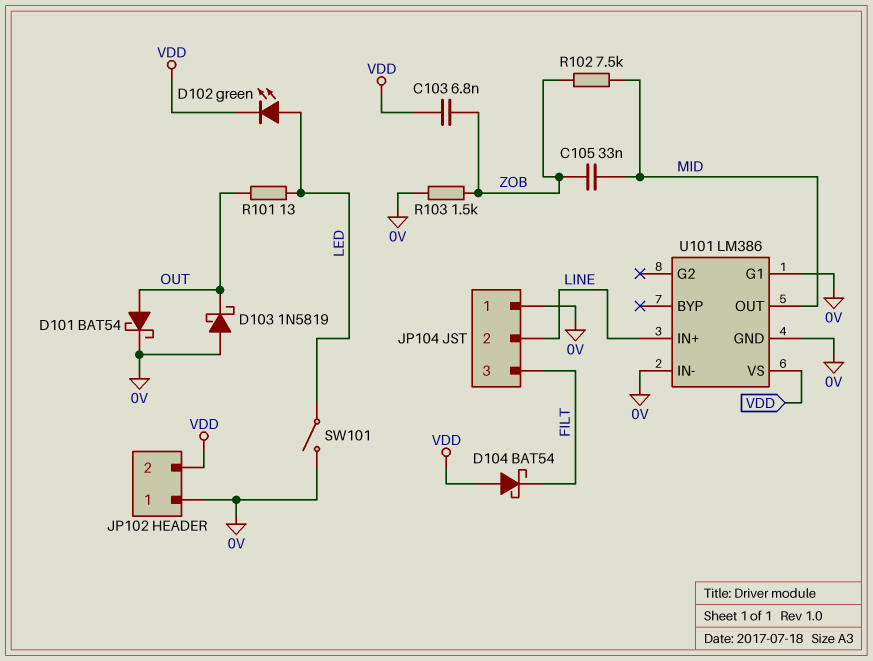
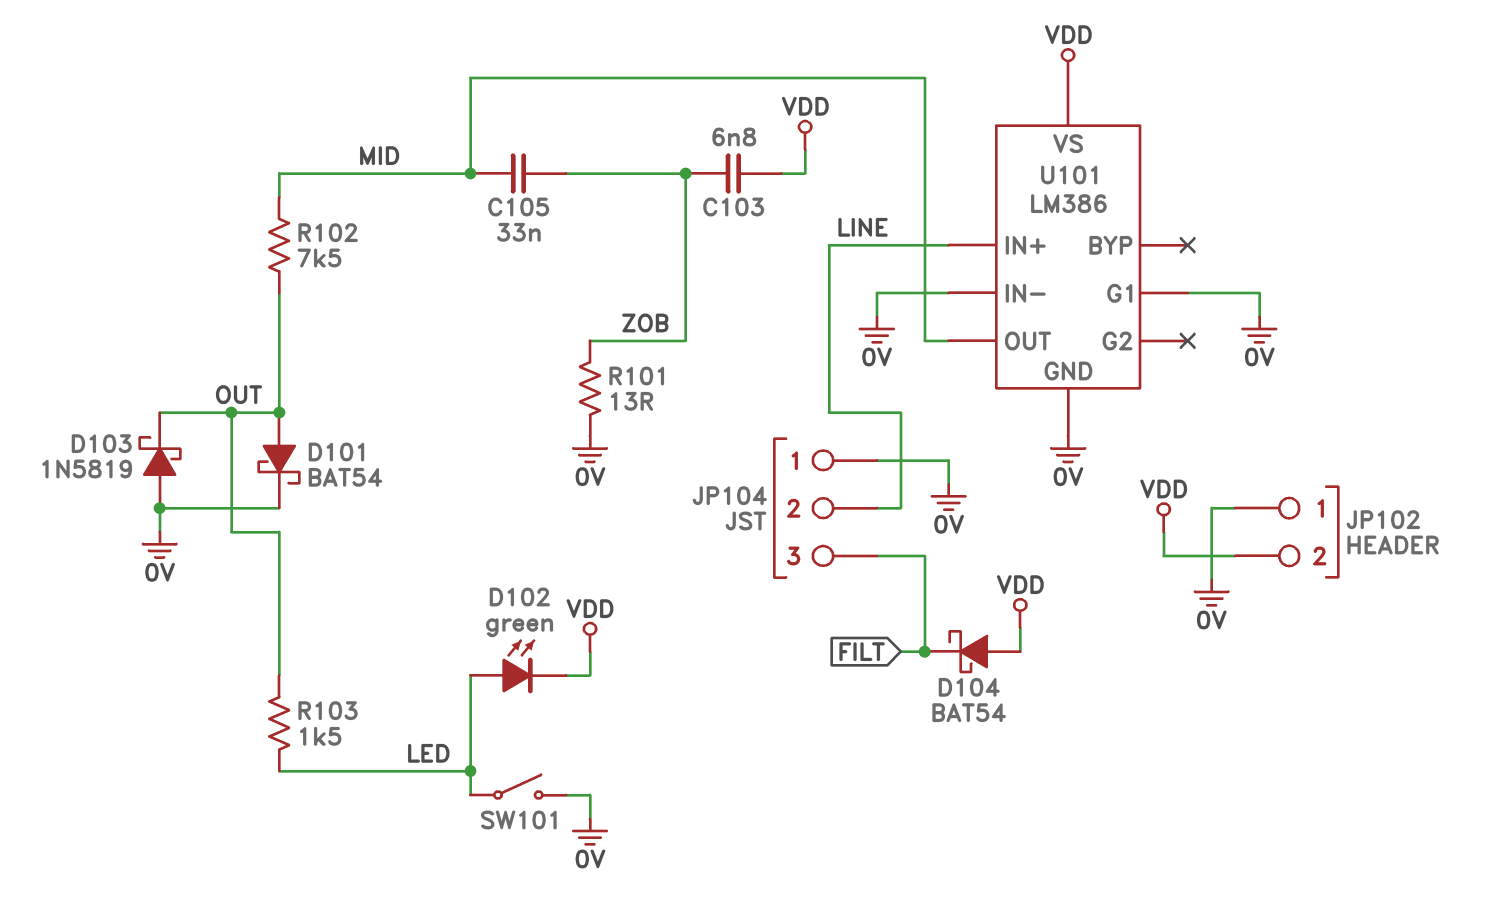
R101: 13 (LED, OUT) -> 13 (0V, ZOB)
R102: 7.5k (MID, ZOB) -> 7.5k (MID, OUT)
R103: 1.5k (0V, ZOB) -> 1.5k (LED, OUT)

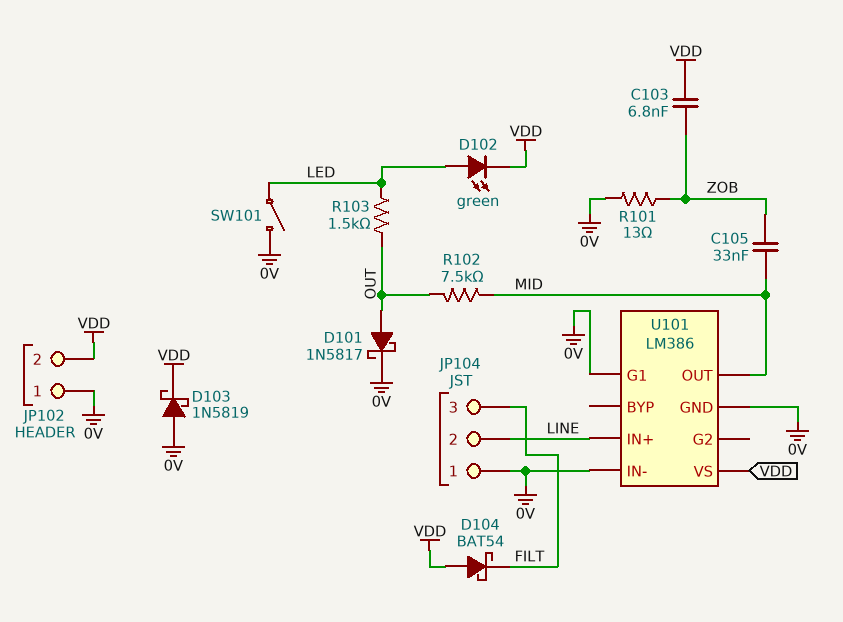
D101: schottky BAT54 (A OUT, K 0V) -> schottky 1N5817 (A OUT, K 0V)
D103: schottky 1N5819 (A 0V, K OUT) -> schottky 1N5819 (A 0V, K VDD)

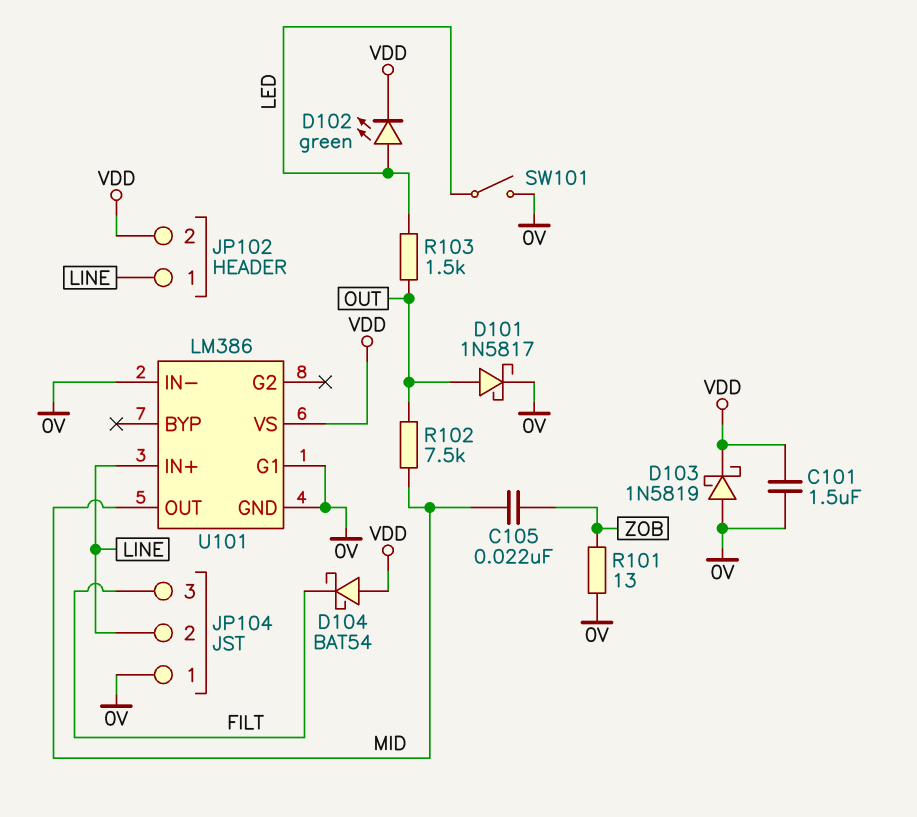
C101: none -> 1.5uF (0V, VDD)
C103: 6.8nF (VDD, ZOB) -> none
C105: 33nF (MID, ZOB) -> 22nF (MID, ZOB)
JP102 pin 1: 0V -> LINE

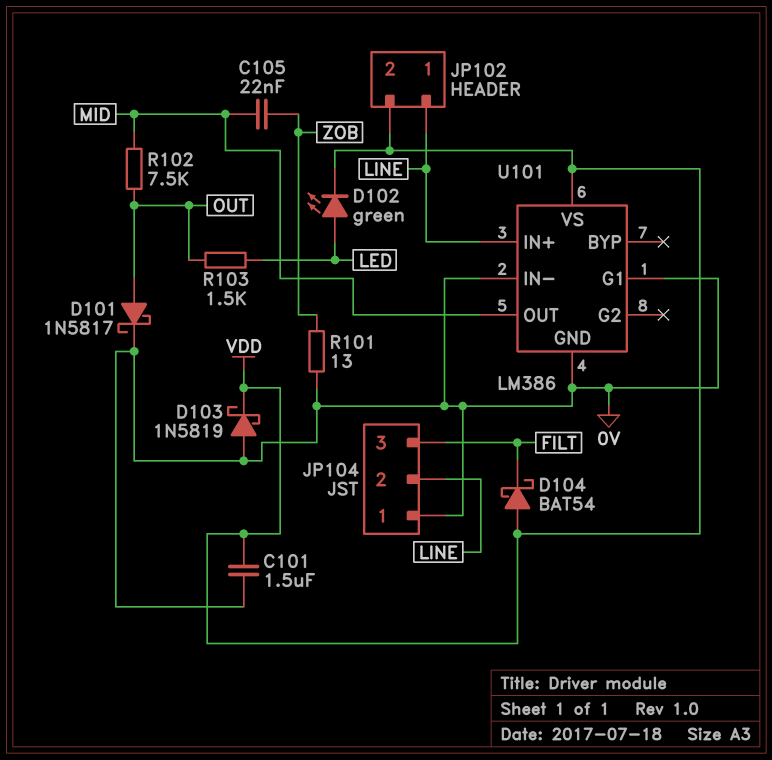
SW101: switch (0V, LED) -> none

